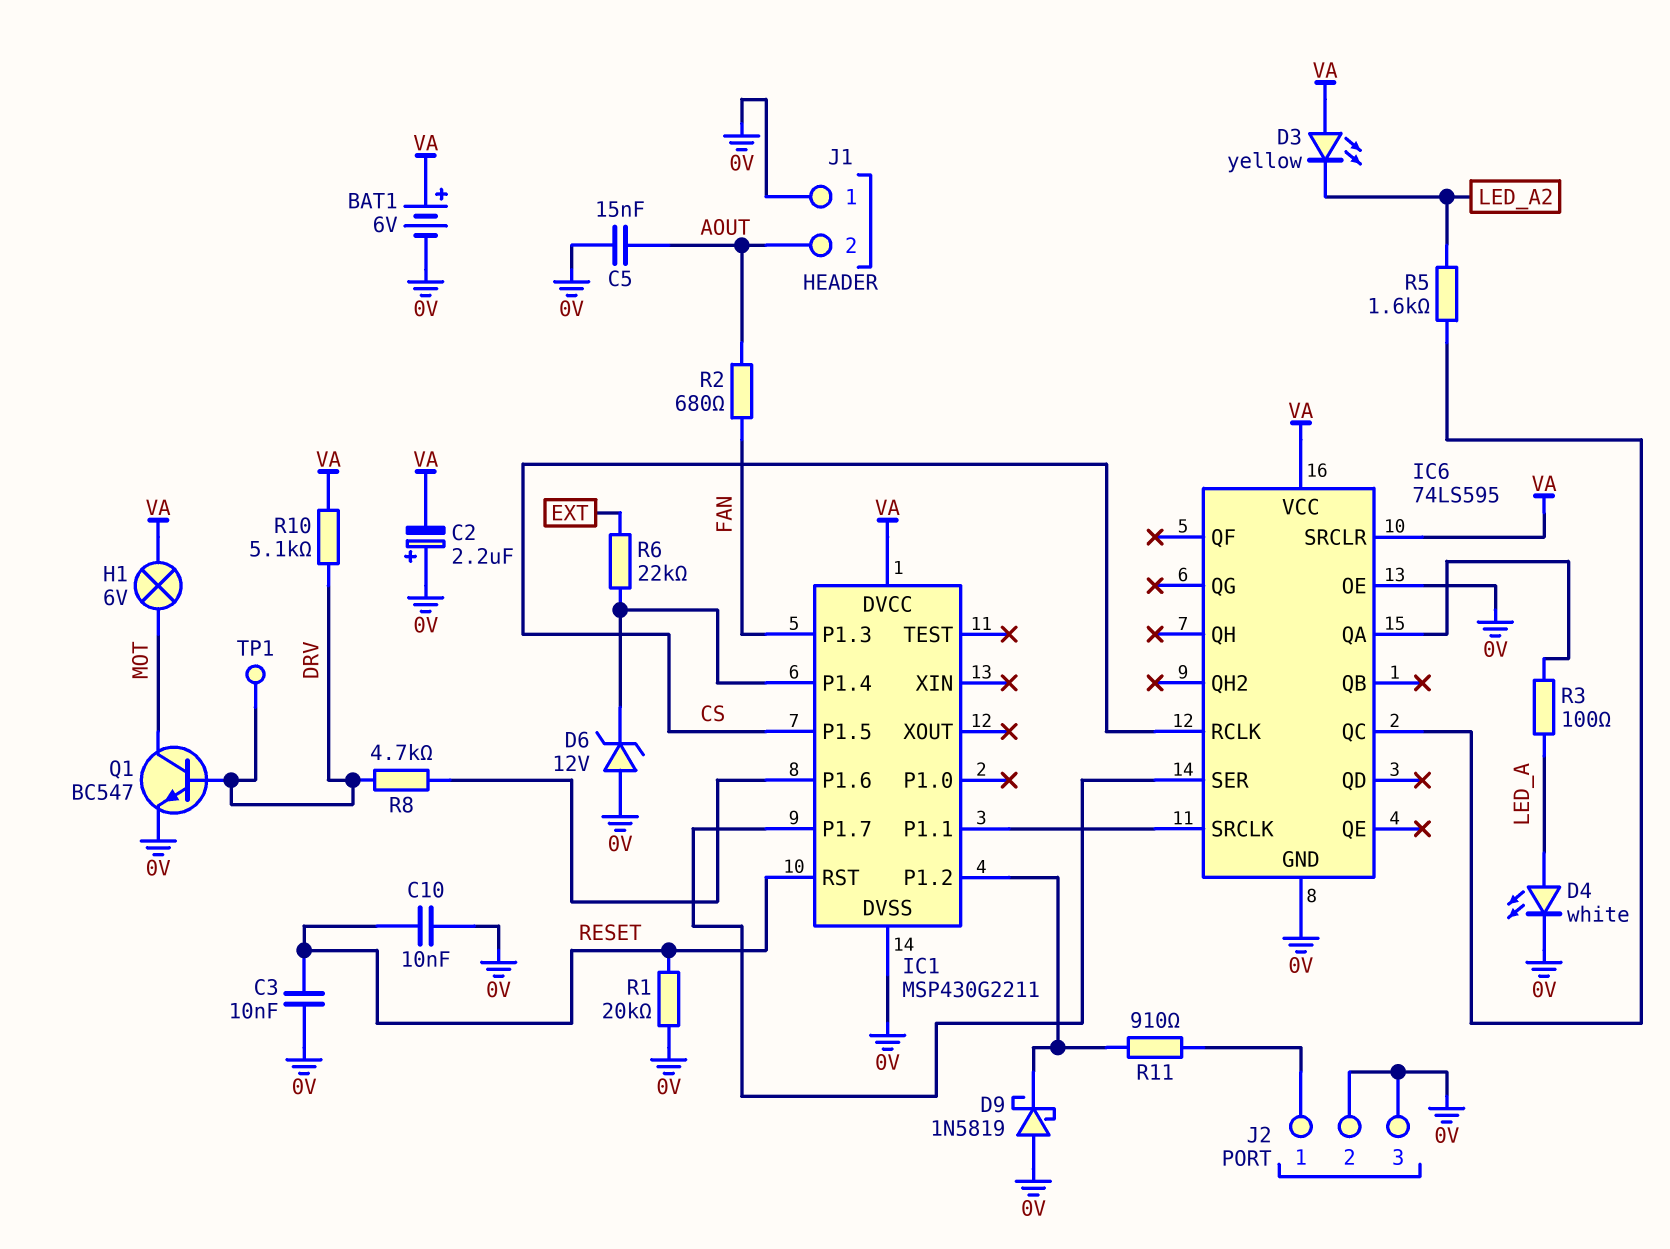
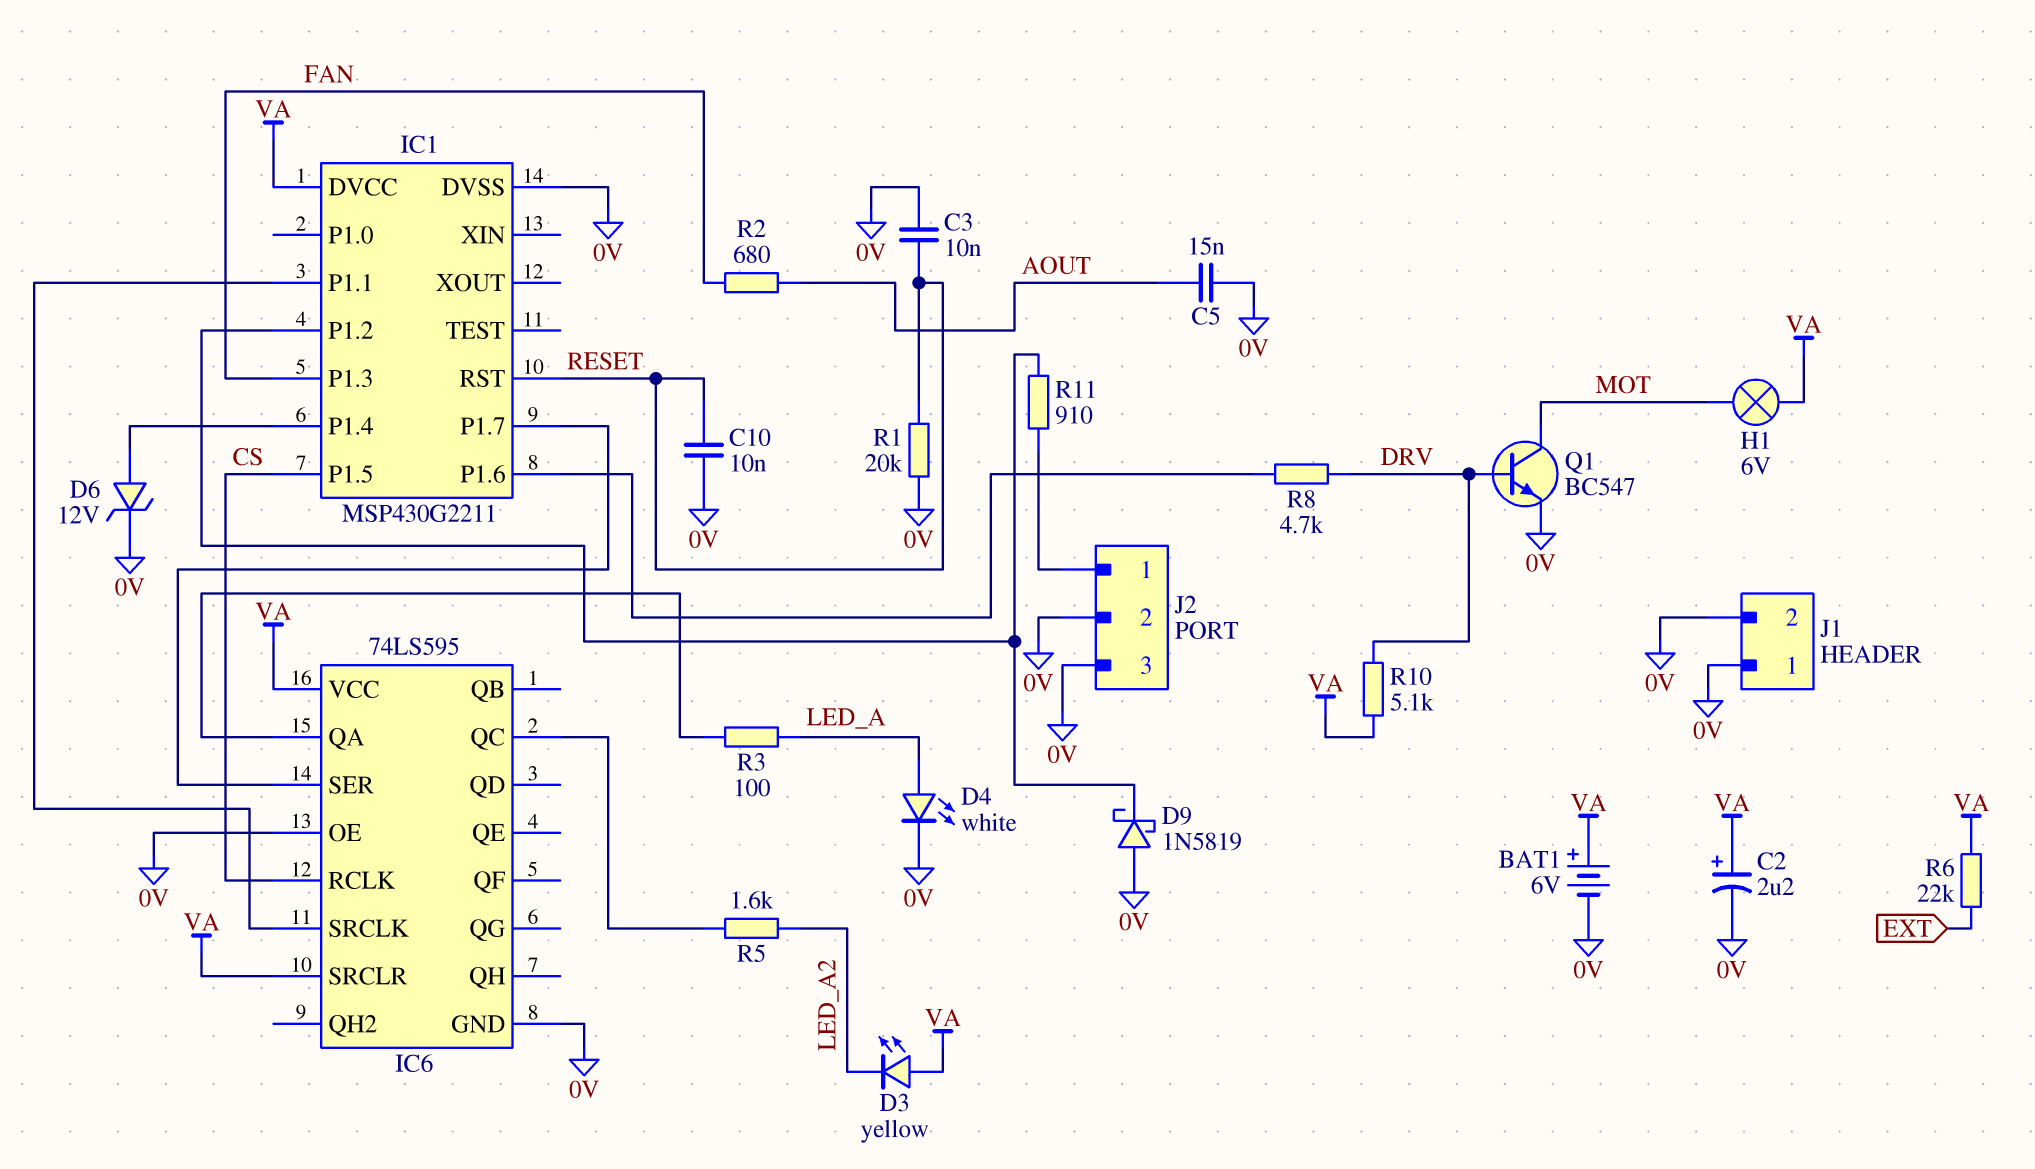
C2: 2.2uF (plus 0V, minus VA) -> 2.2uF (plus VA, minus 0V)
D6: zener 12V (A 0V, K IC1/P1.4) -> zener 12V (A IC1/P1.4, K 0V)
J1 pin 2: AOUT -> 0V
R6: 22k (EXT, IC1/P1.4) -> 22k (EXT, VA)
TP1: test point (DRV) -> none

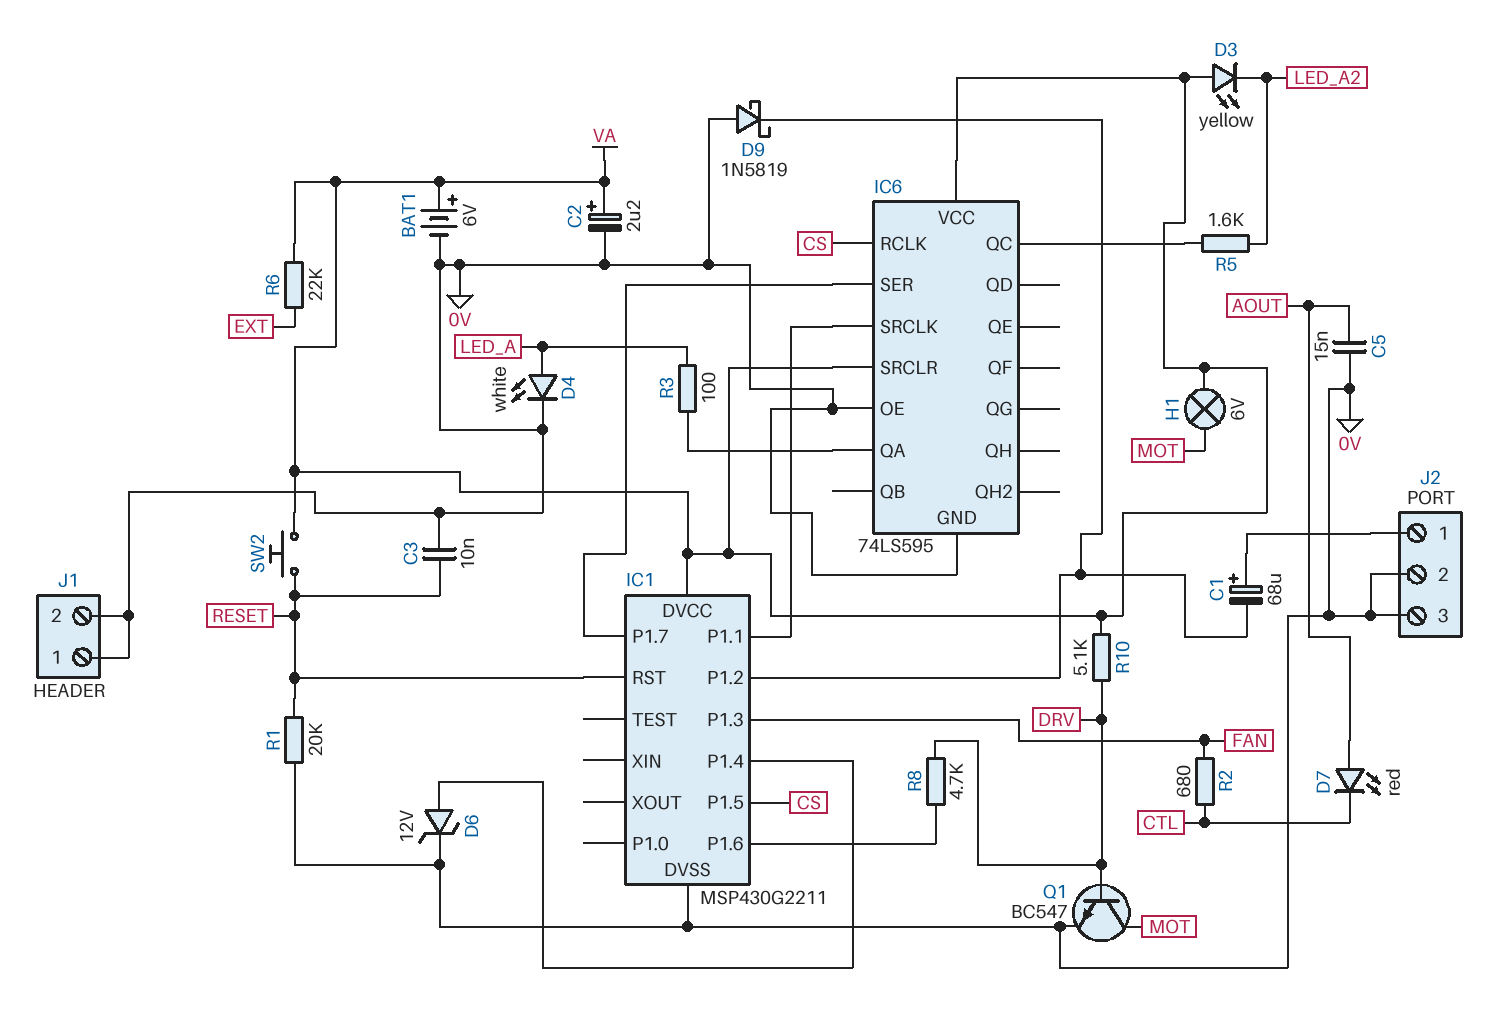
C1: none -> 68uF (plus J2/1, minus IC1/P1.2)
C10: 10nF (0V, RESET) -> none
D7: none -> LED red (A AOUT, K CTL)
R2: 680 (AOUT, FAN) -> 680 (CTL, FAN)
R11: 910 (IC1/P1.2, J2/1) -> none
SW2: none -> button (RESET, VA)

